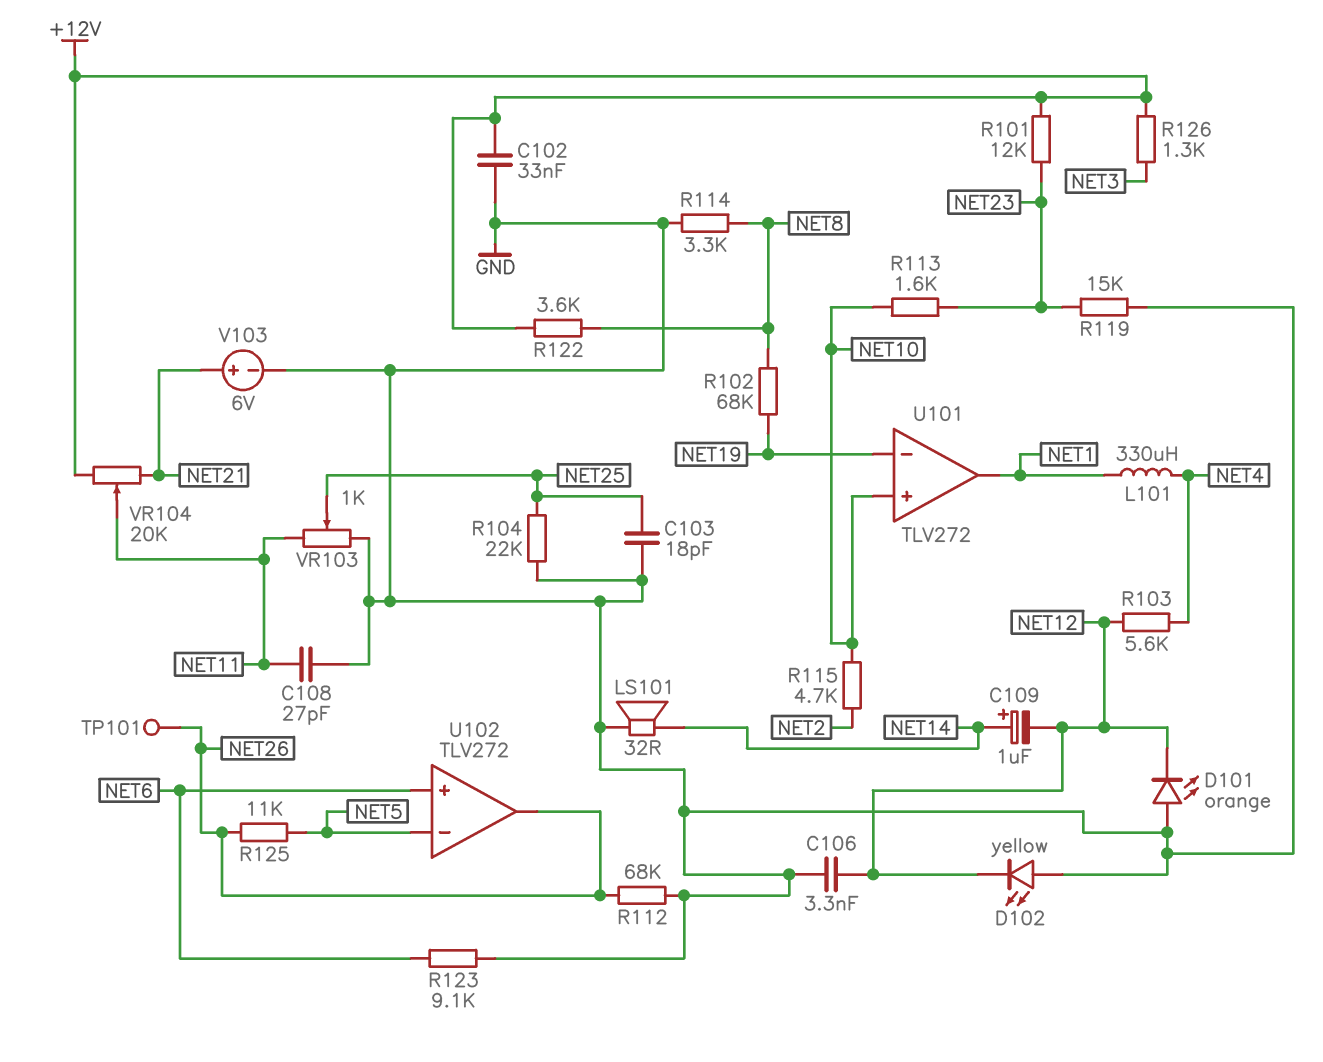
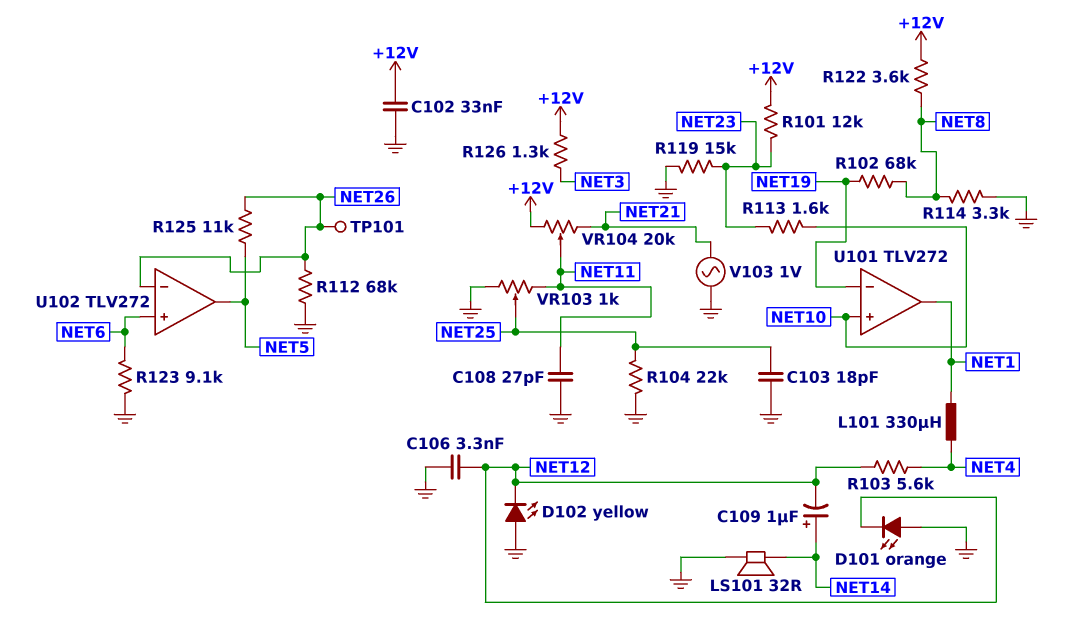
R115: 4.7k (NET2, NET10) -> none
U102 pin in-: NET5 -> NET26
U102 pin out: NET26 -> NET5
V103: 6V (plus NET21, minus GND) -> AC 1V (GND, NET21)

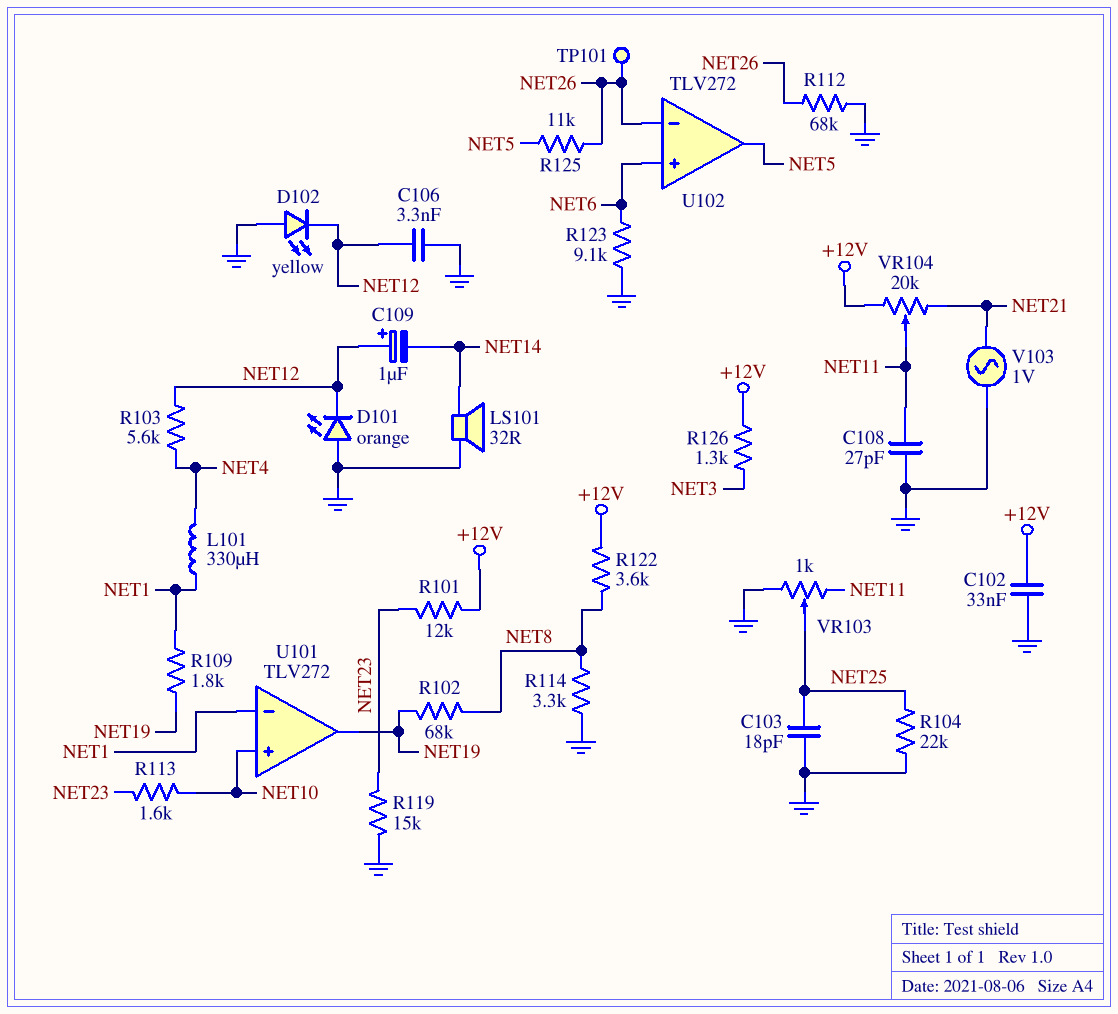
C109: 1uF (plus NET14, minus NET12) -> 1uF (plus NET12, minus NET14)
R109: none -> 1.8k (NET1, NET19)
U101 pin in-: NET19 -> NET1
U101 pin out: NET1 -> NET19

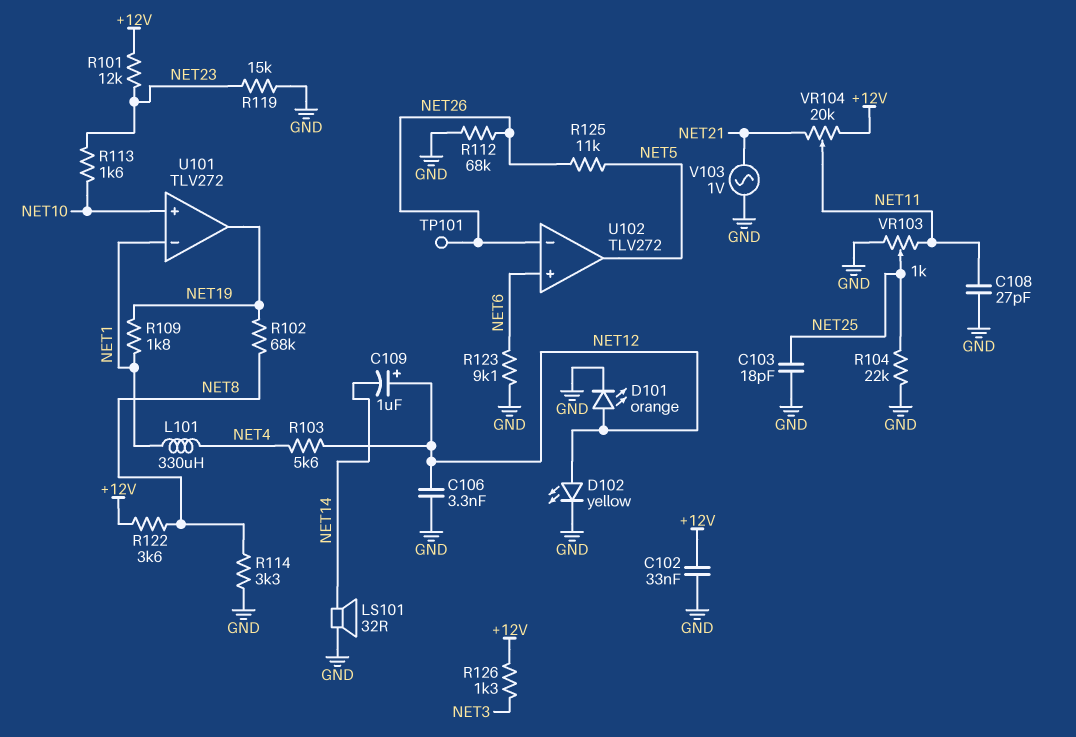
D101: LED orange (A GND, K NET12) -> LED orange (A NET12, K GND)
D102: LED yellow (A GND, K NET12) -> LED yellow (A NET12, K GND)

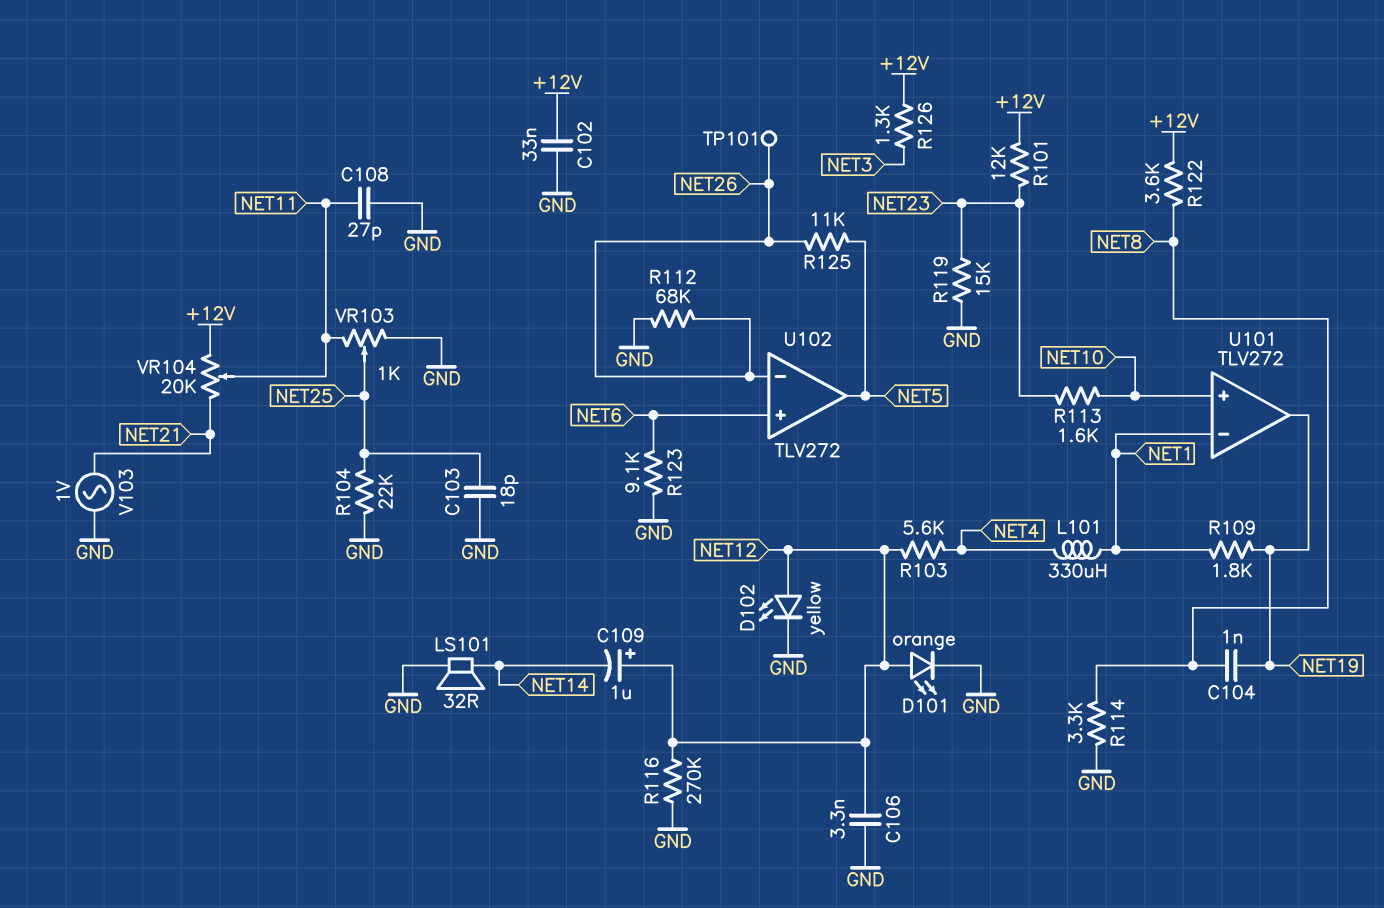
C104: none -> 1nF (NET8, NET19)
R102: 68k (NET8, NET19) -> none
R116: none -> 270k (GND, NET12)

